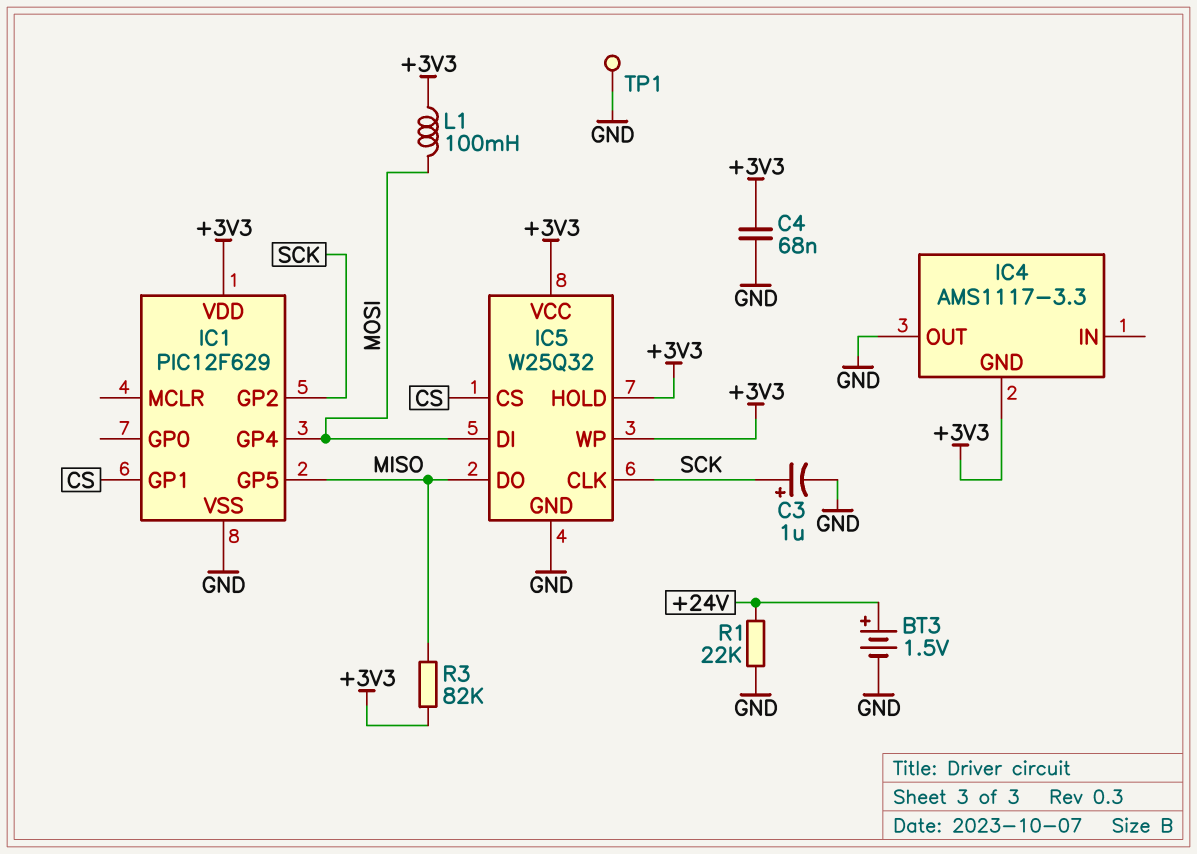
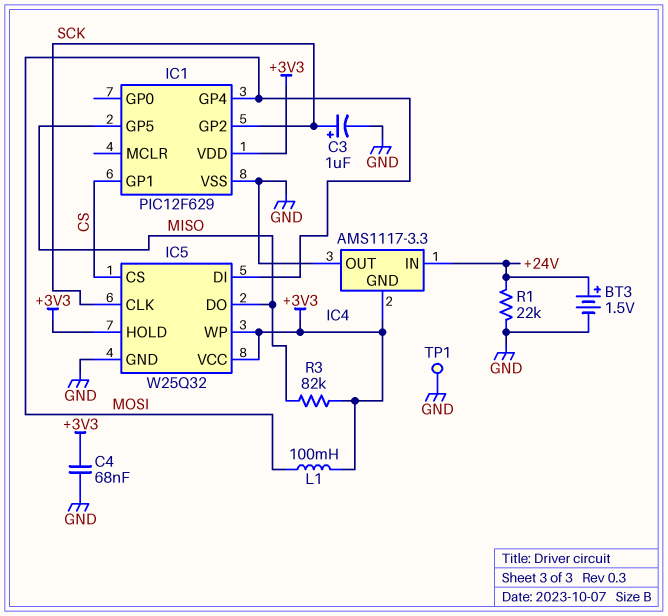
IC4 pin IN: none -> +24V

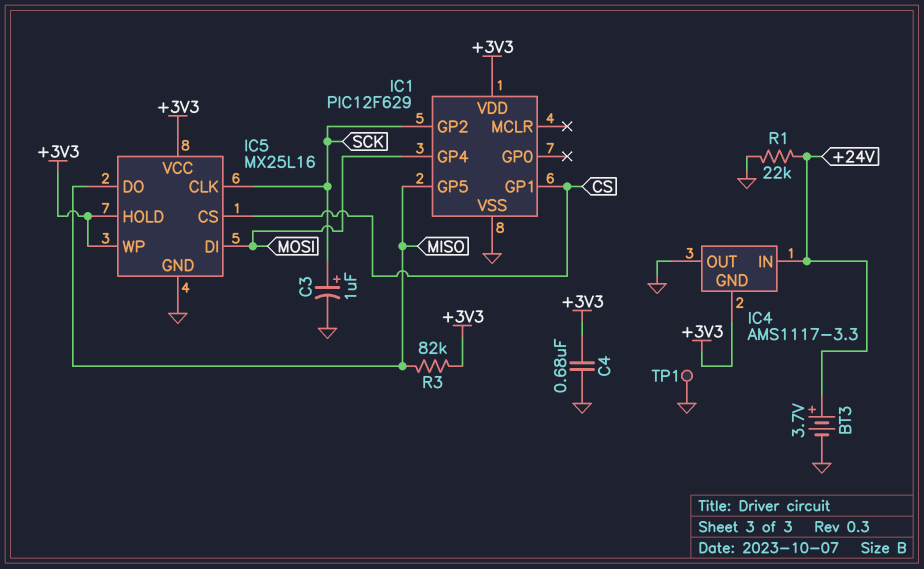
BT3: 1.5V (plus +24V, minus GND) -> 3.7V (plus +24V, minus GND)
C4: 68nF (+3V3, GND) -> 680nF (+3V3, GND)
IC5: W25Q32 -> MX25L16
L1: 100mH (+3V3, MOSI) -> none

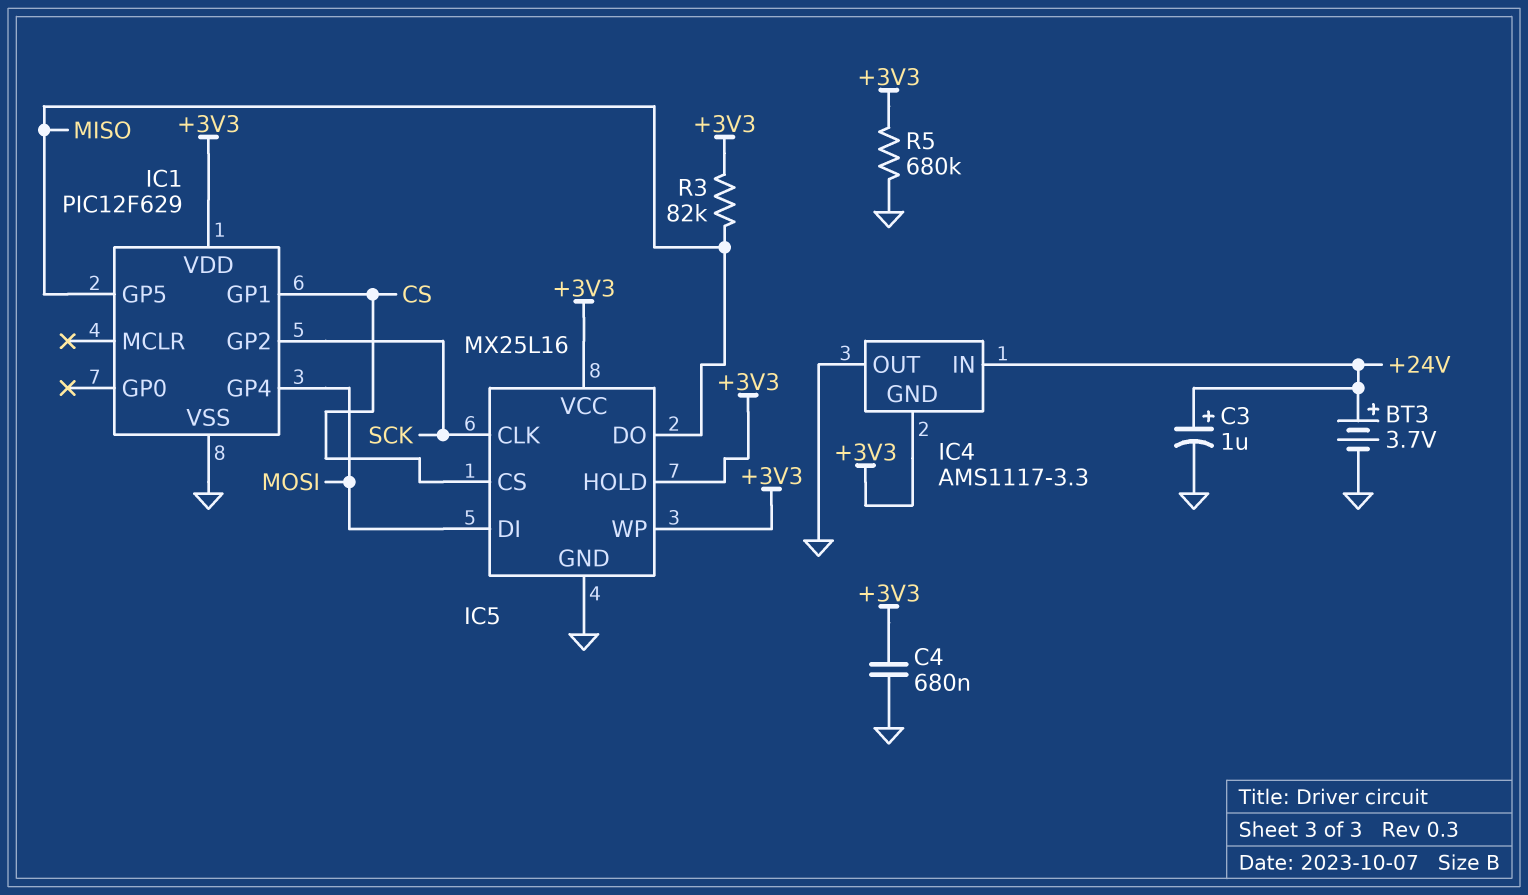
C3: 1uF (plus SCK, minus GND) -> 1uF (plus +24V, minus GND)
R1: 22k (+24V, GND) -> none
R5: none -> 680k (+3V3, GND)
TP1: test point (GND) -> none

